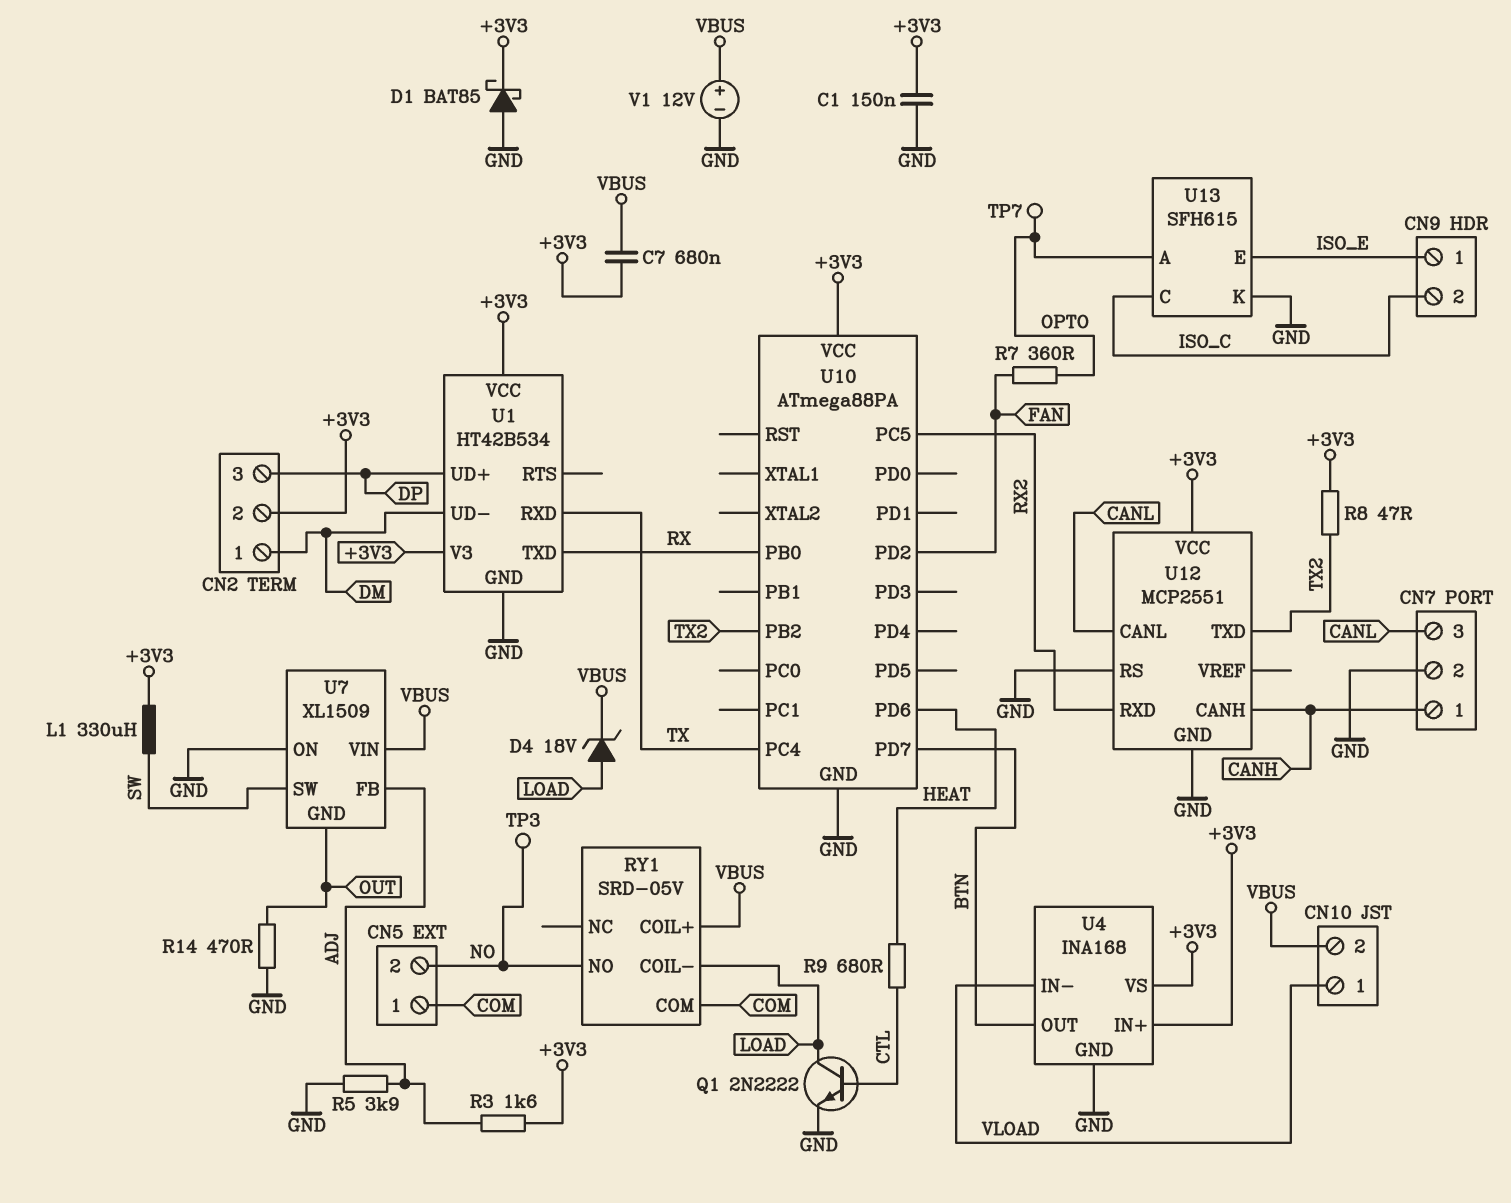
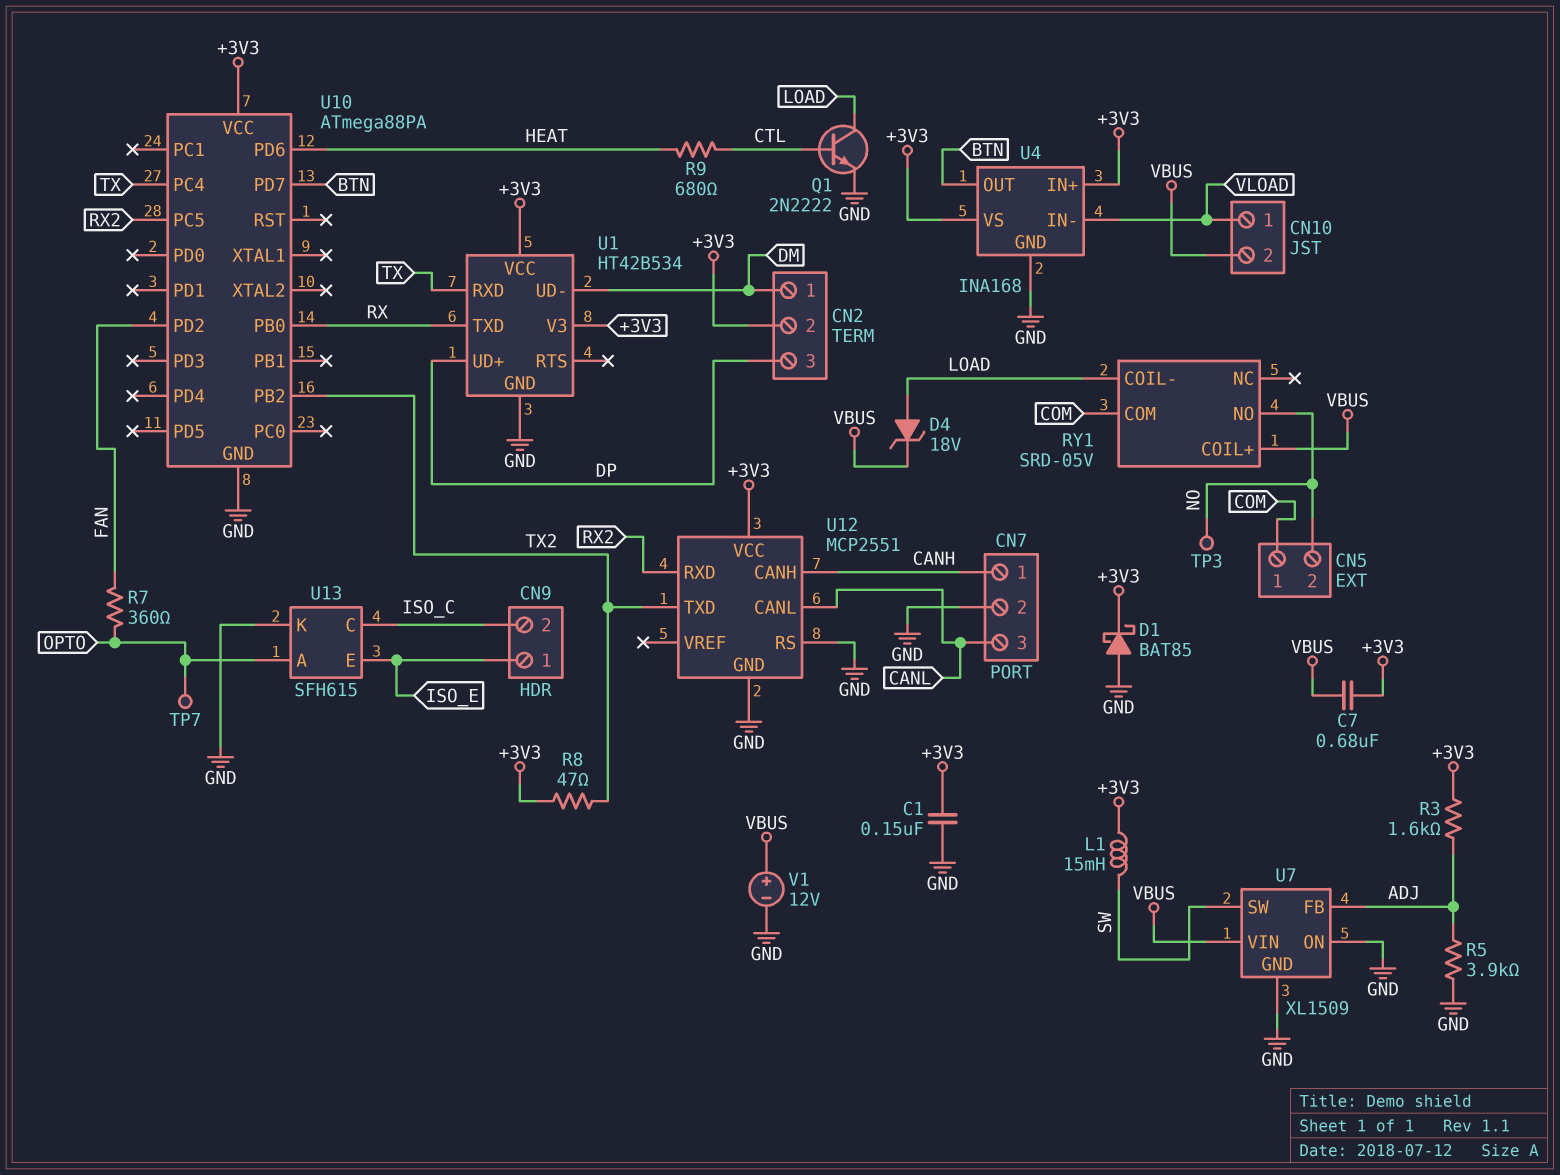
L1: 330uH (+3V3, SW) -> 15mH (+3V3, SW)
R14: 470 (GND, OUT) -> none
U7 pin GND: OUT -> GND

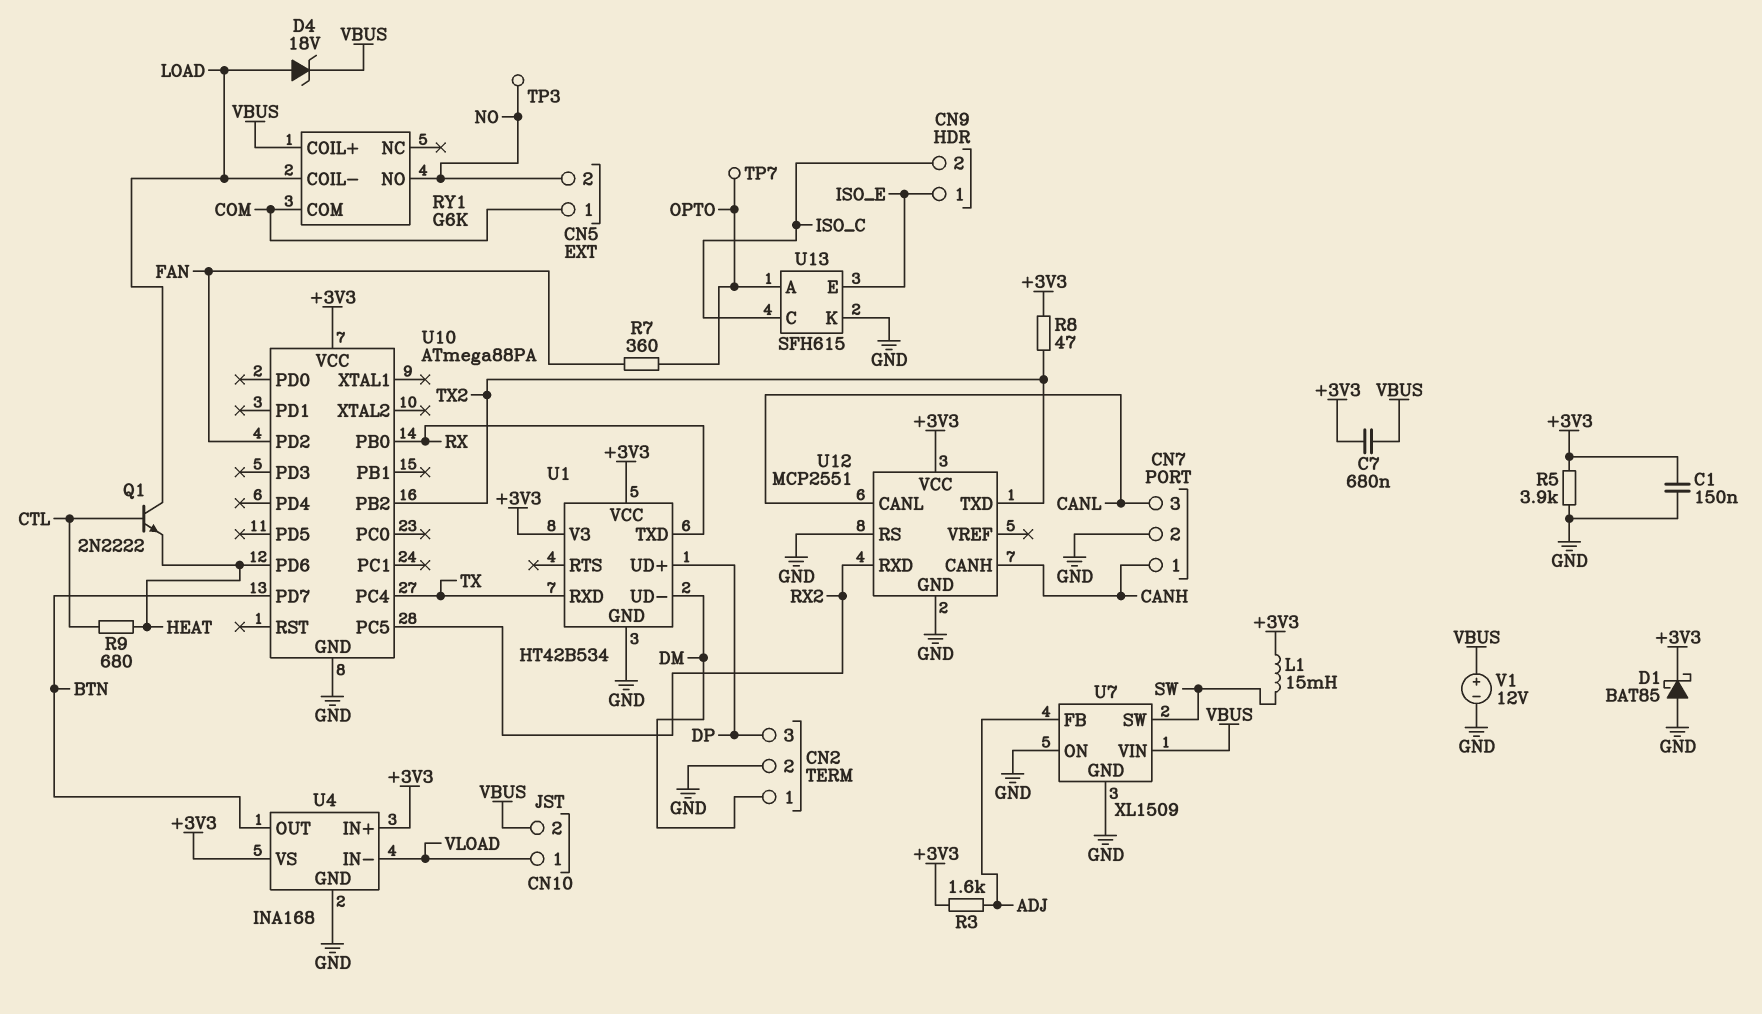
CN2 pin 2: +3V3 -> GND
Q1: NPN 2N2222 (B CTL, C LOAD, E GND) -> NPN 2N2222 (B CTL, C LOAD, E HEAT)
R5: 3.9k (ADJ, GND) -> 3.9k (+3V3, GND)
RY1: SRD-05V -> G6K

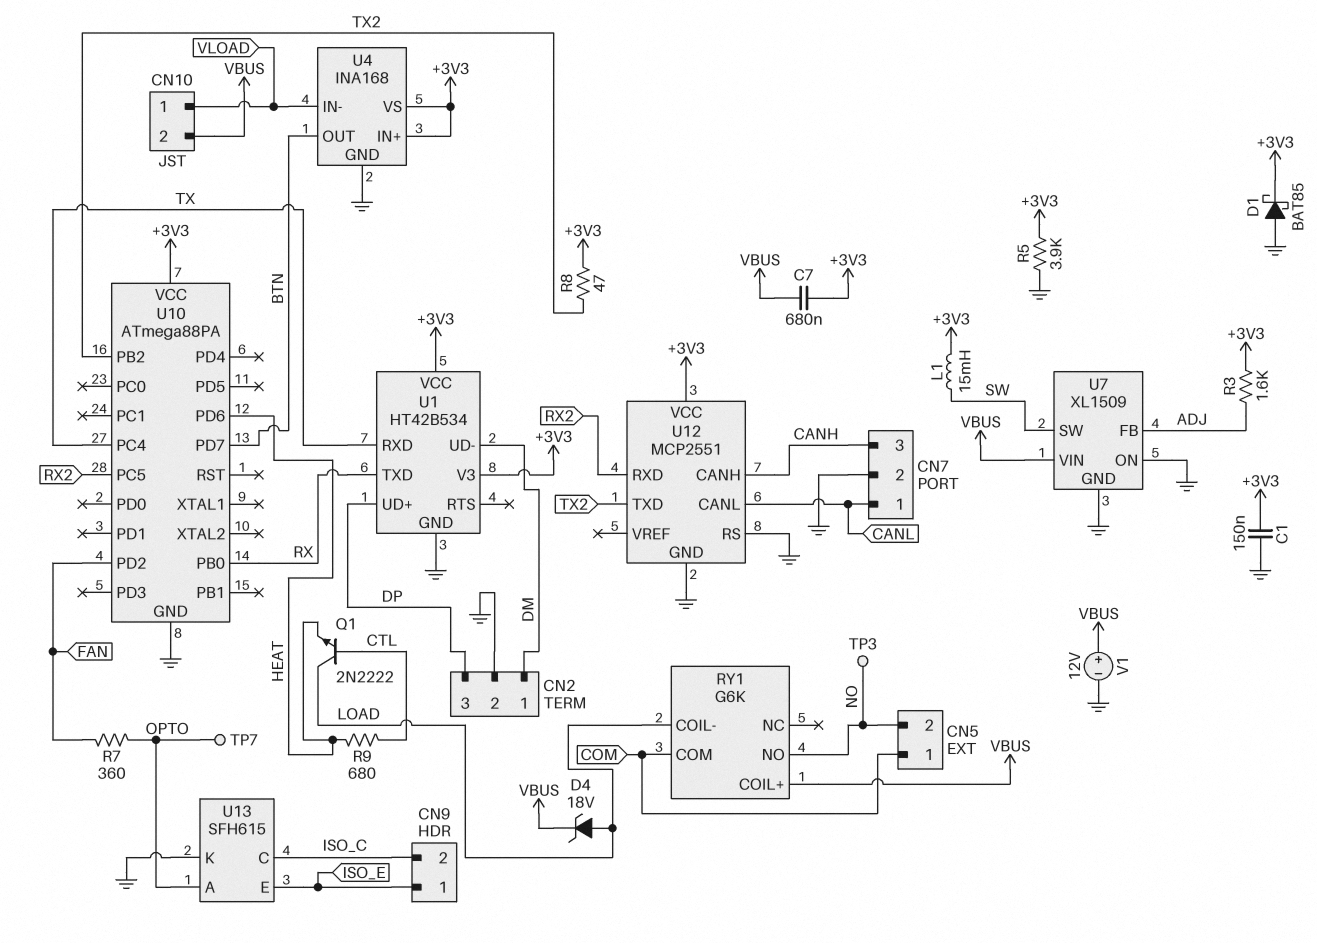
CN7 pin 1: CANH -> CANL
CN7 pin 3: CANL -> CANH

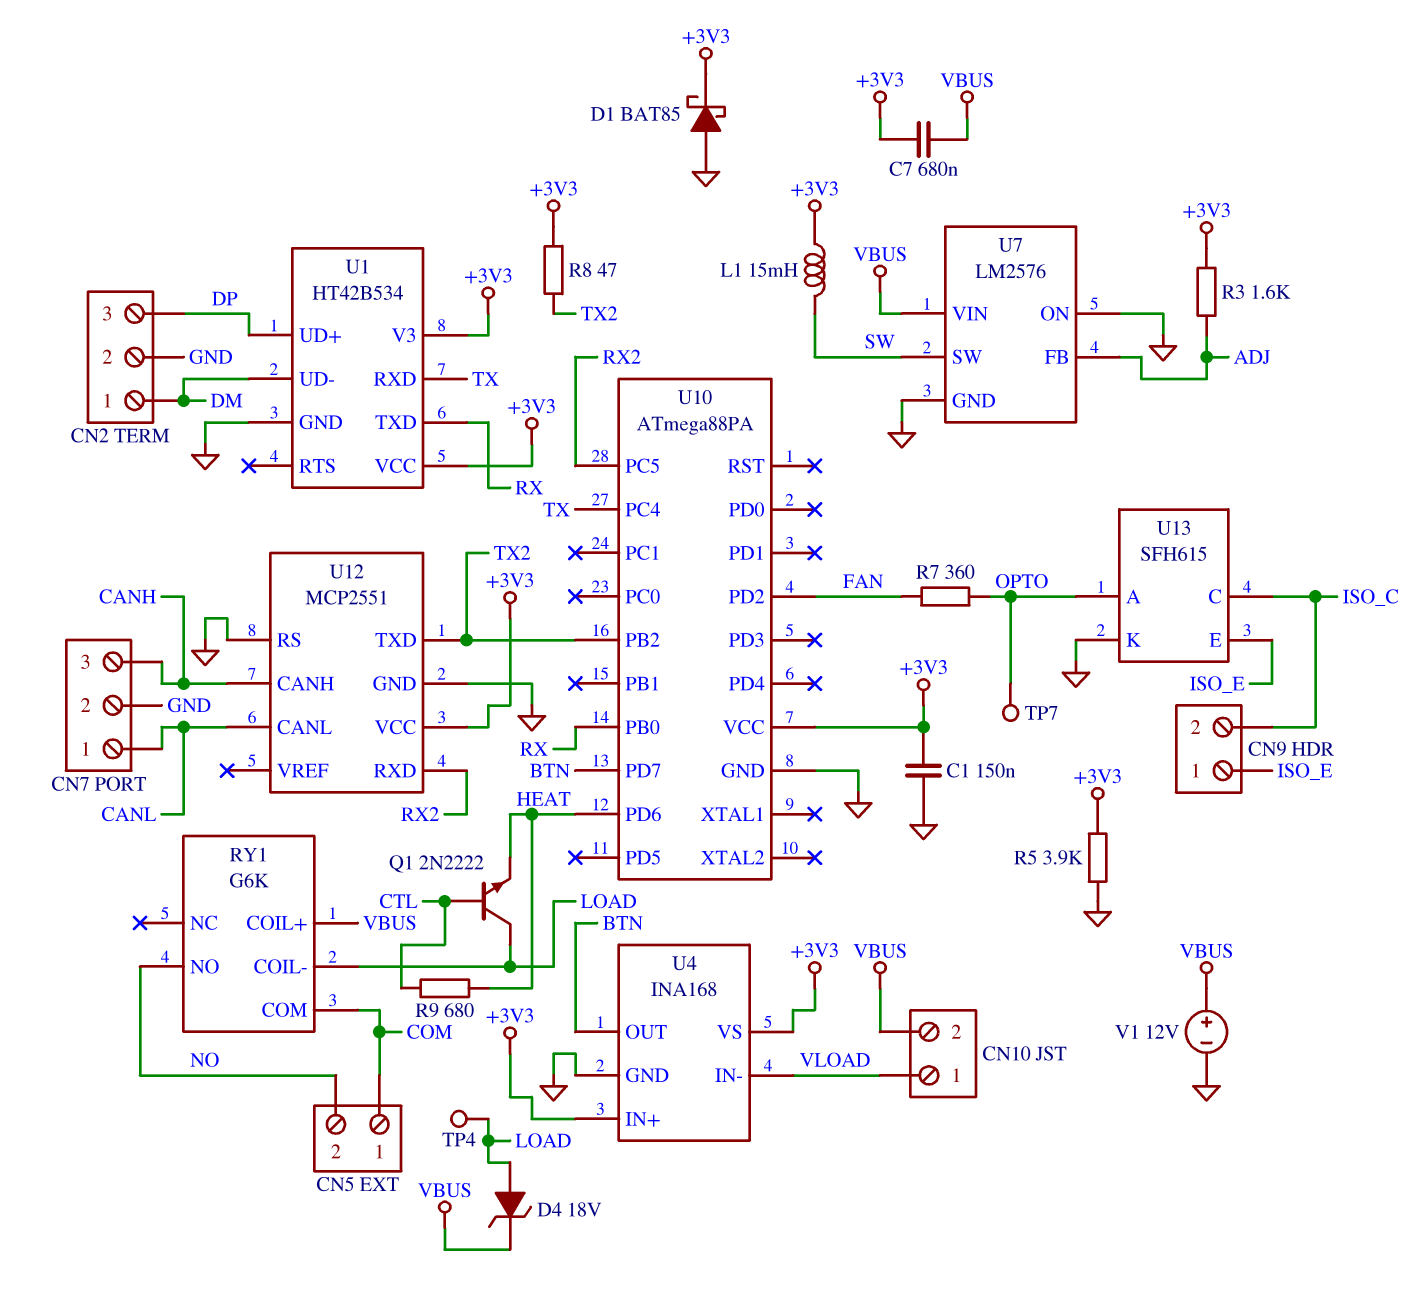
TP3: test point (NO) -> none
TP4: none -> test point (LOAD)
U7: XL1509 -> LM2576

